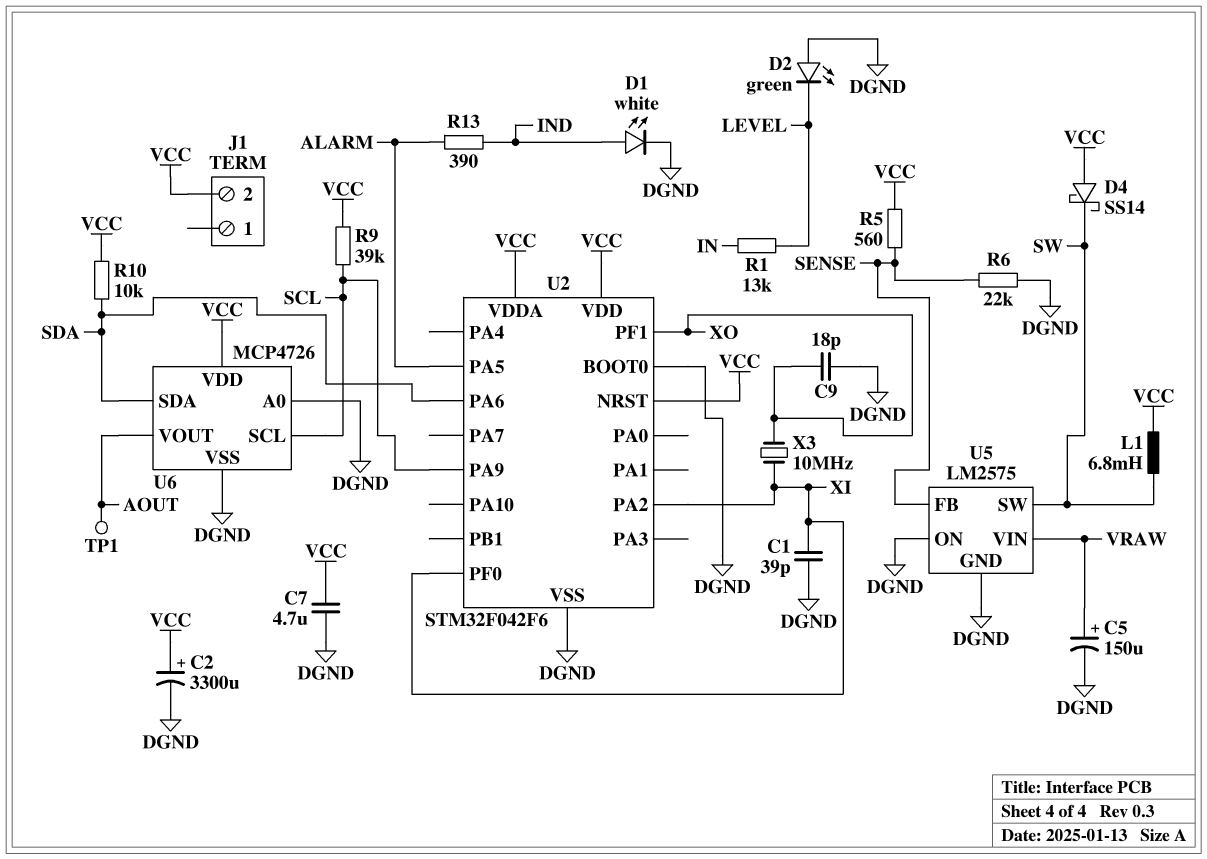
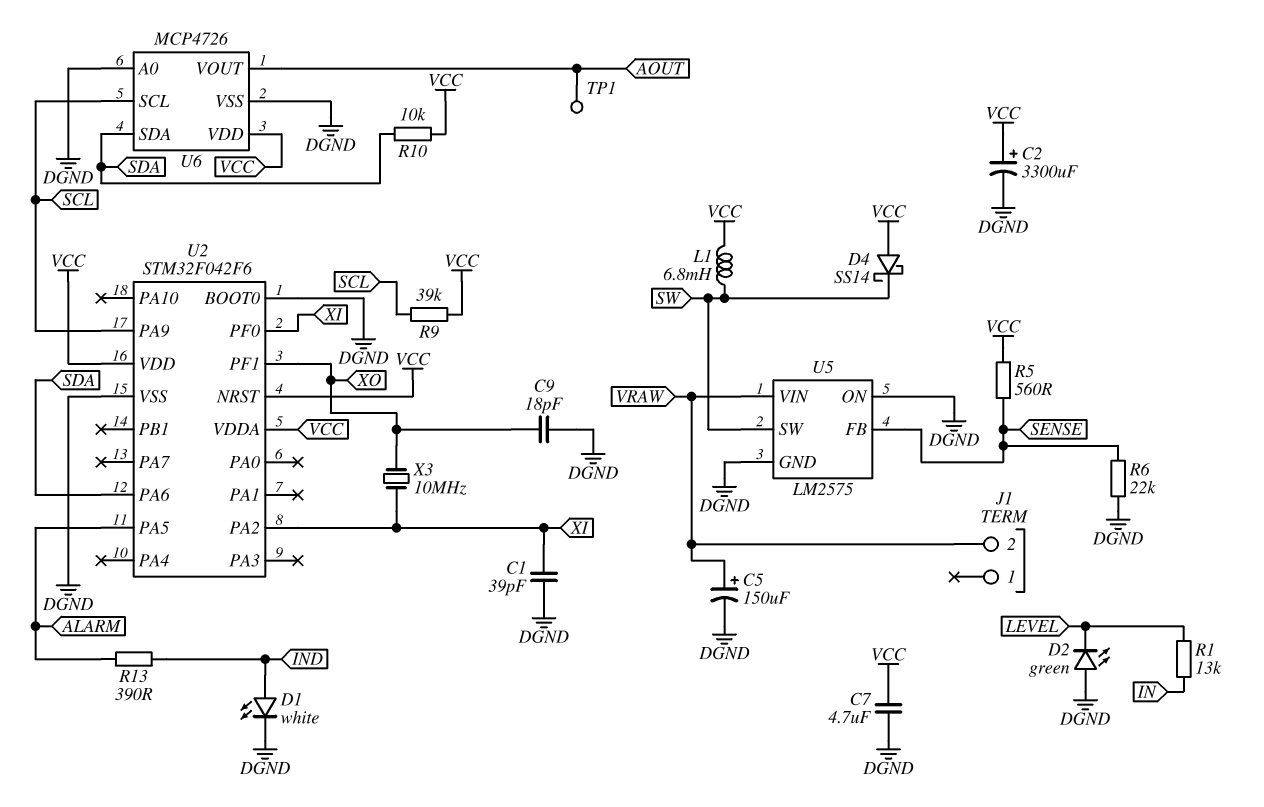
J1 pin 2: VCC -> VRAW

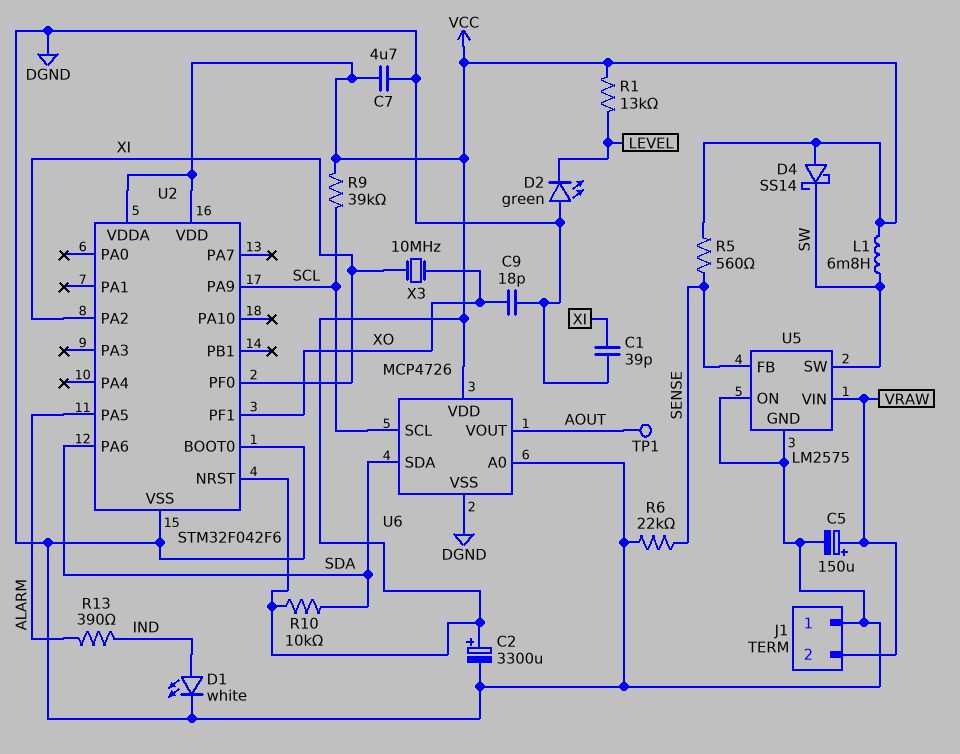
J1 pin 1: none -> DGND
R1: 13k (IN, LEVEL) -> 13k (LEVEL, VCC)

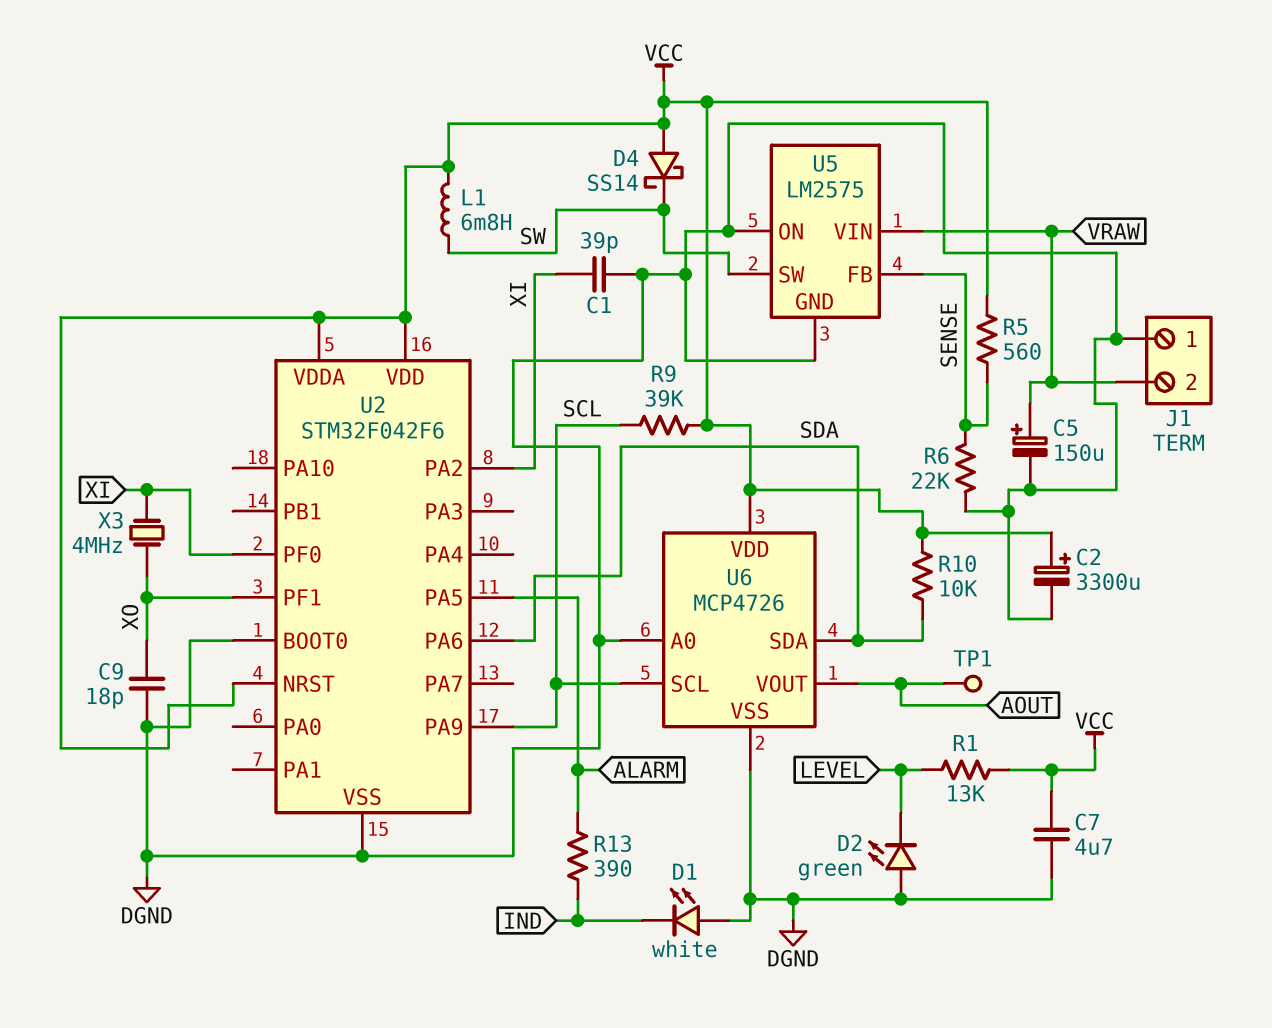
D1: LED white (A IND, K DGND) -> LED white (A DGND, K IND)
X3: 10MHz (XI, XO) -> 4MHz (XI, XO)

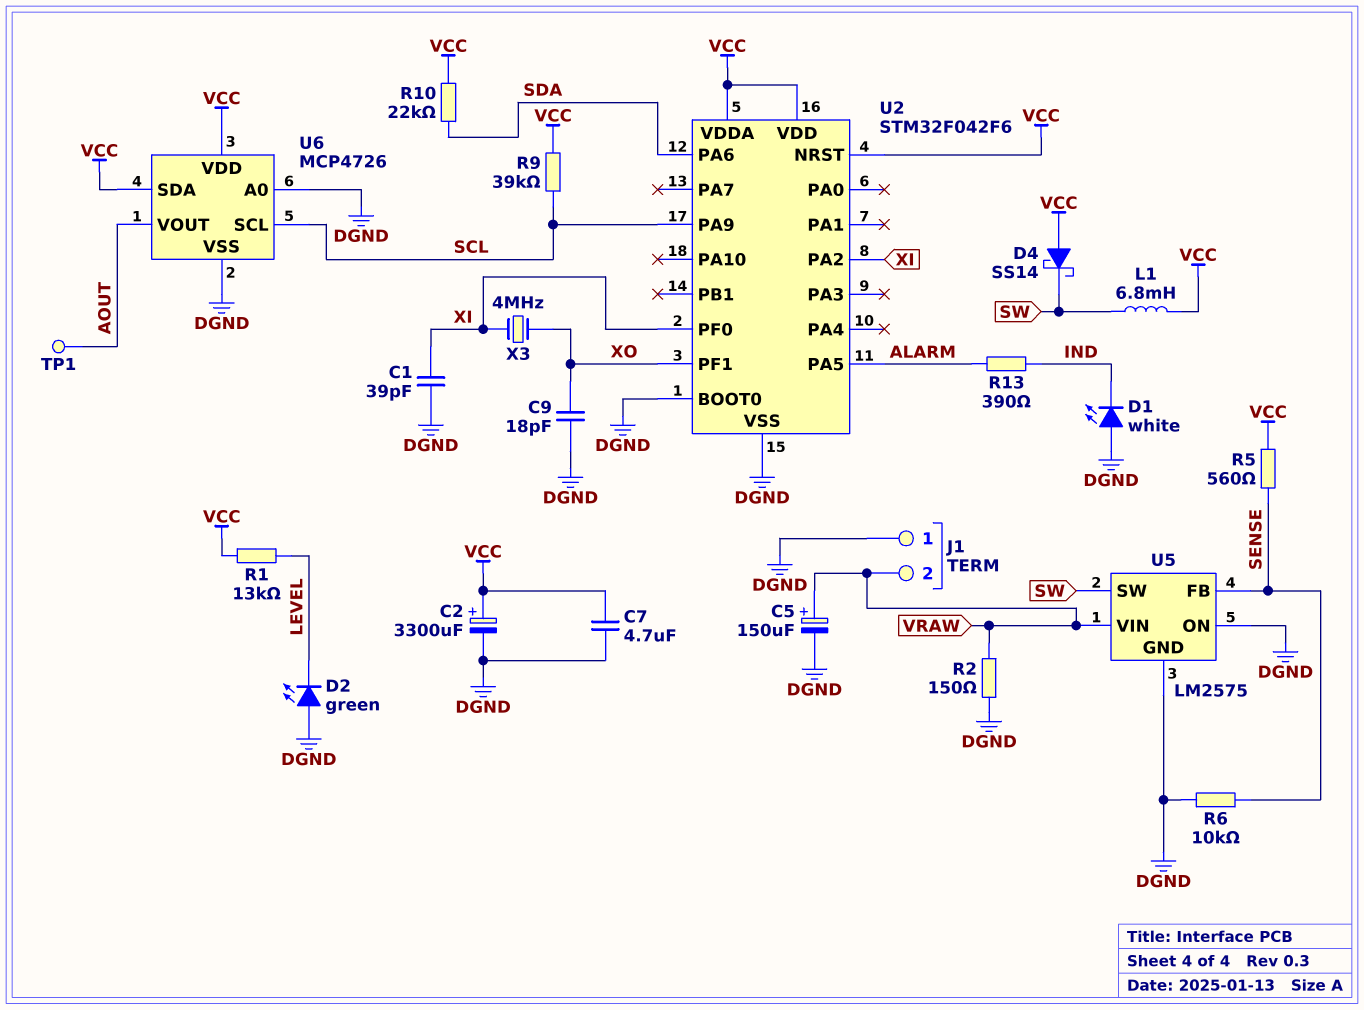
R2: none -> 150 (DGND, VRAW)
R6: 22k (DGND, SENSE) -> 10k (DGND, SENSE)
R10: 10k (SDA, VCC) -> 22k (SDA, VCC)
U6 pin SDA: SDA -> VCC

